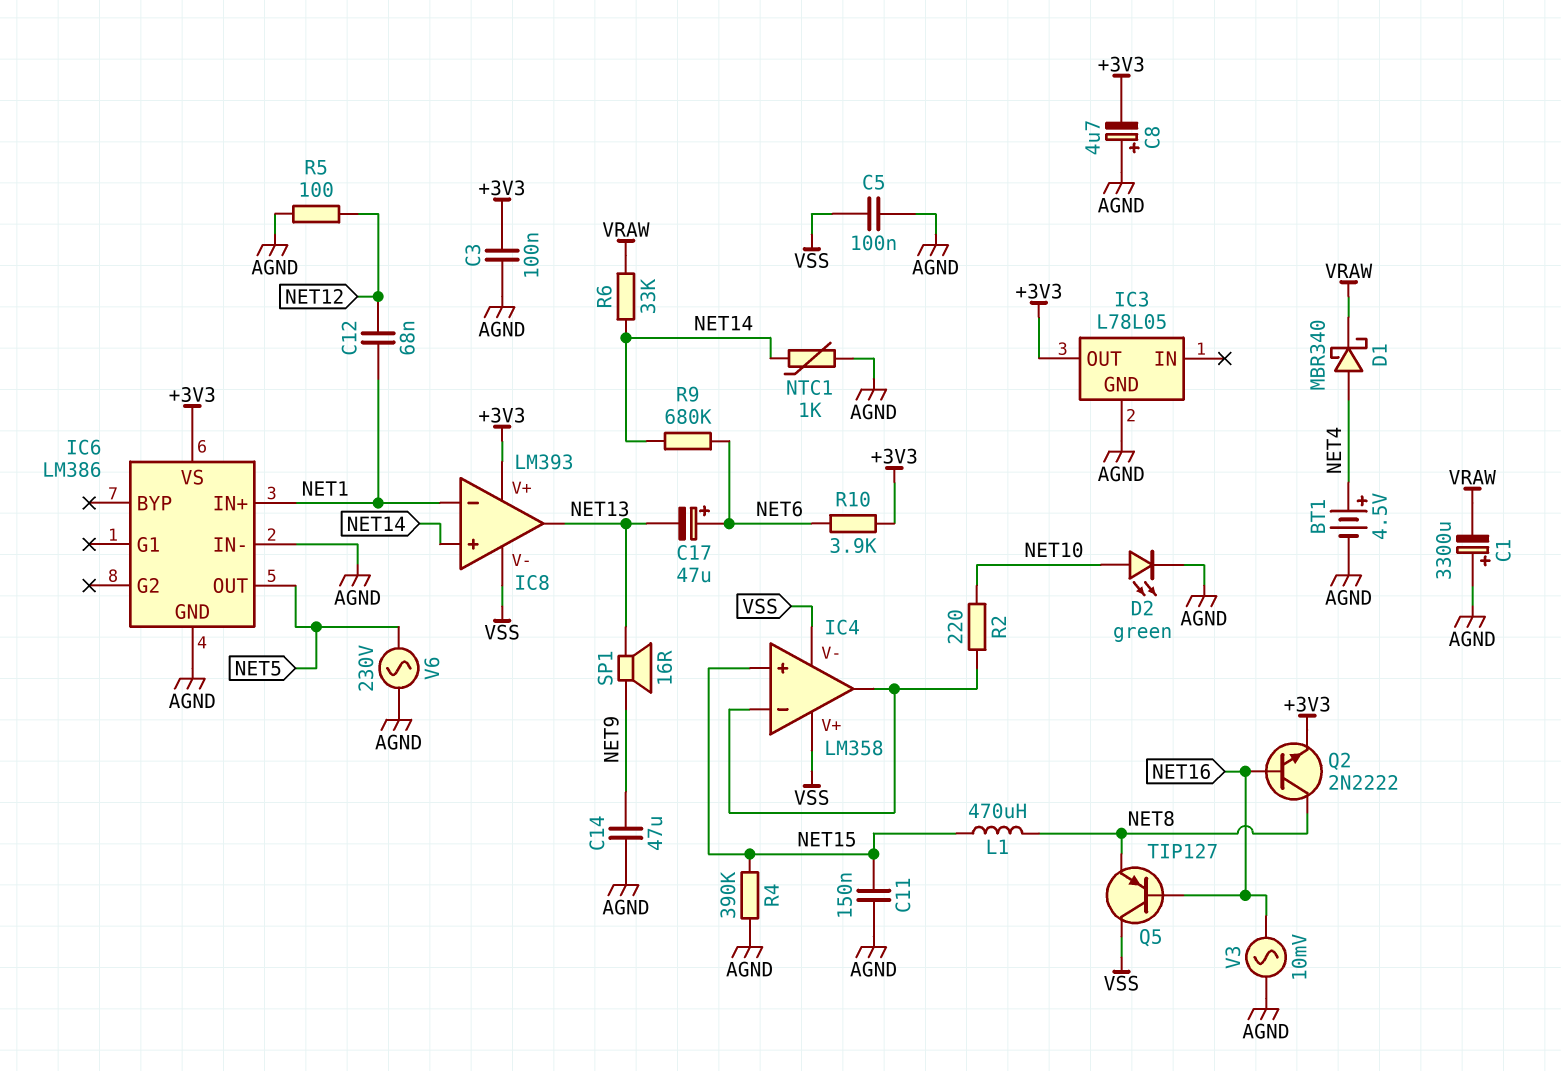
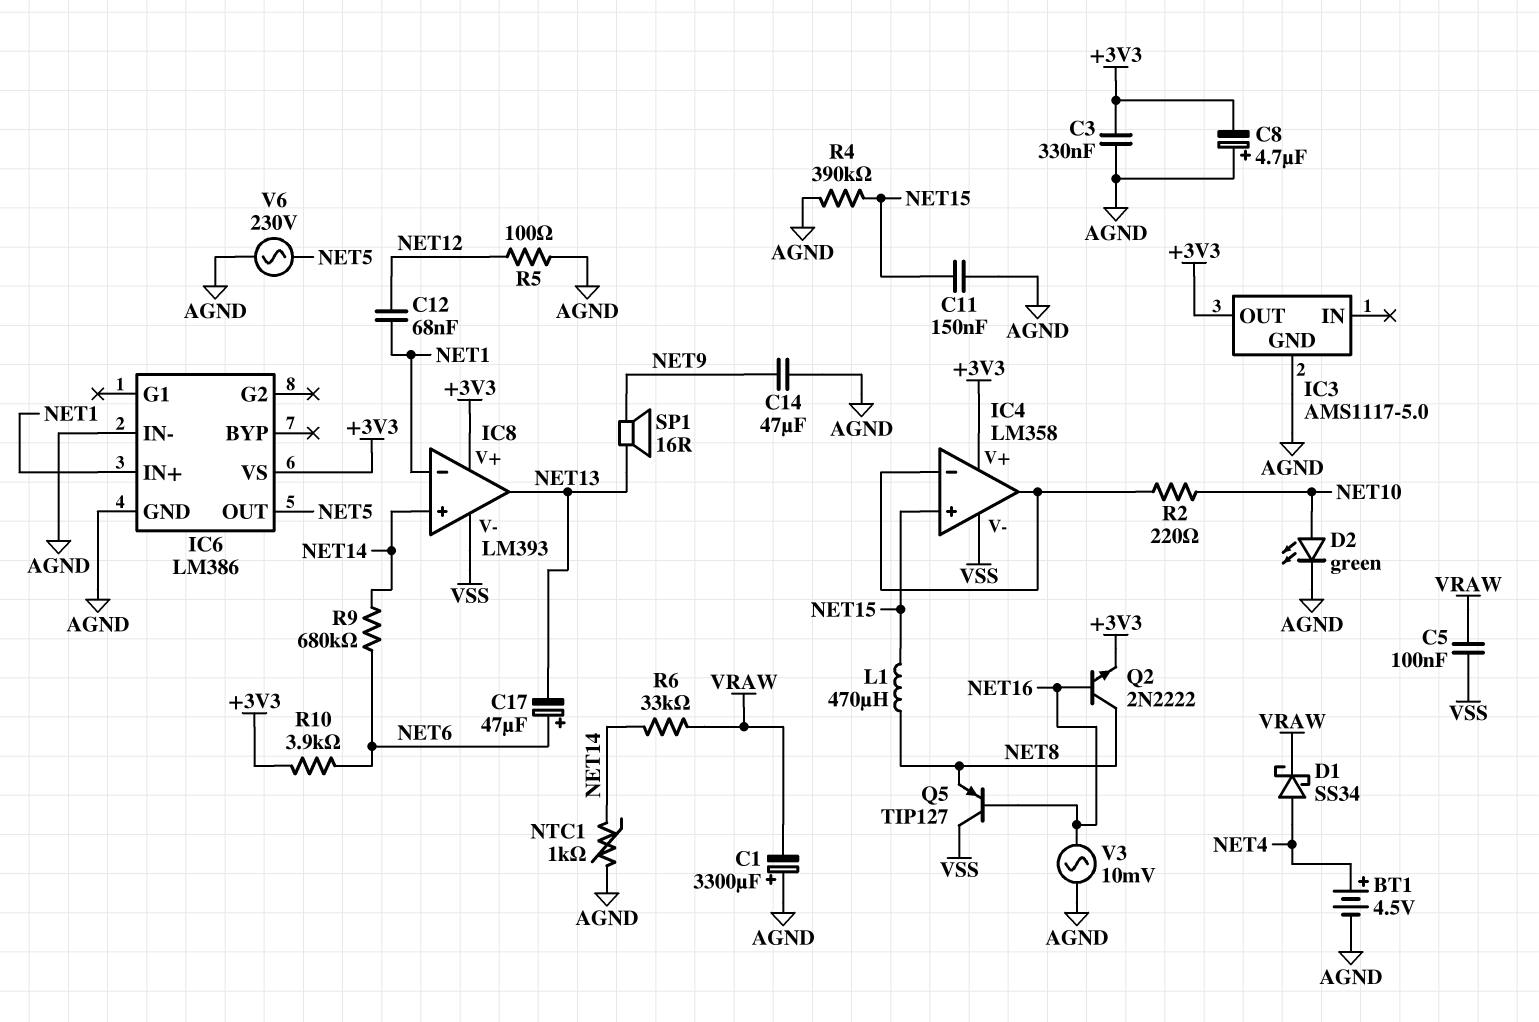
C3: 100nF (+3V3, AGND) -> 330nF (+3V3, AGND)
C5: 100nF (AGND, VSS) -> 100nF (VRAW, VSS)
D1: schottky MBR340 (A NET4, K VRAW) -> schottky SS34 (A NET4, K VRAW)
IC3: L78L05 -> AMS1117-5.0
IC4 pin V+: VSS -> +3V3

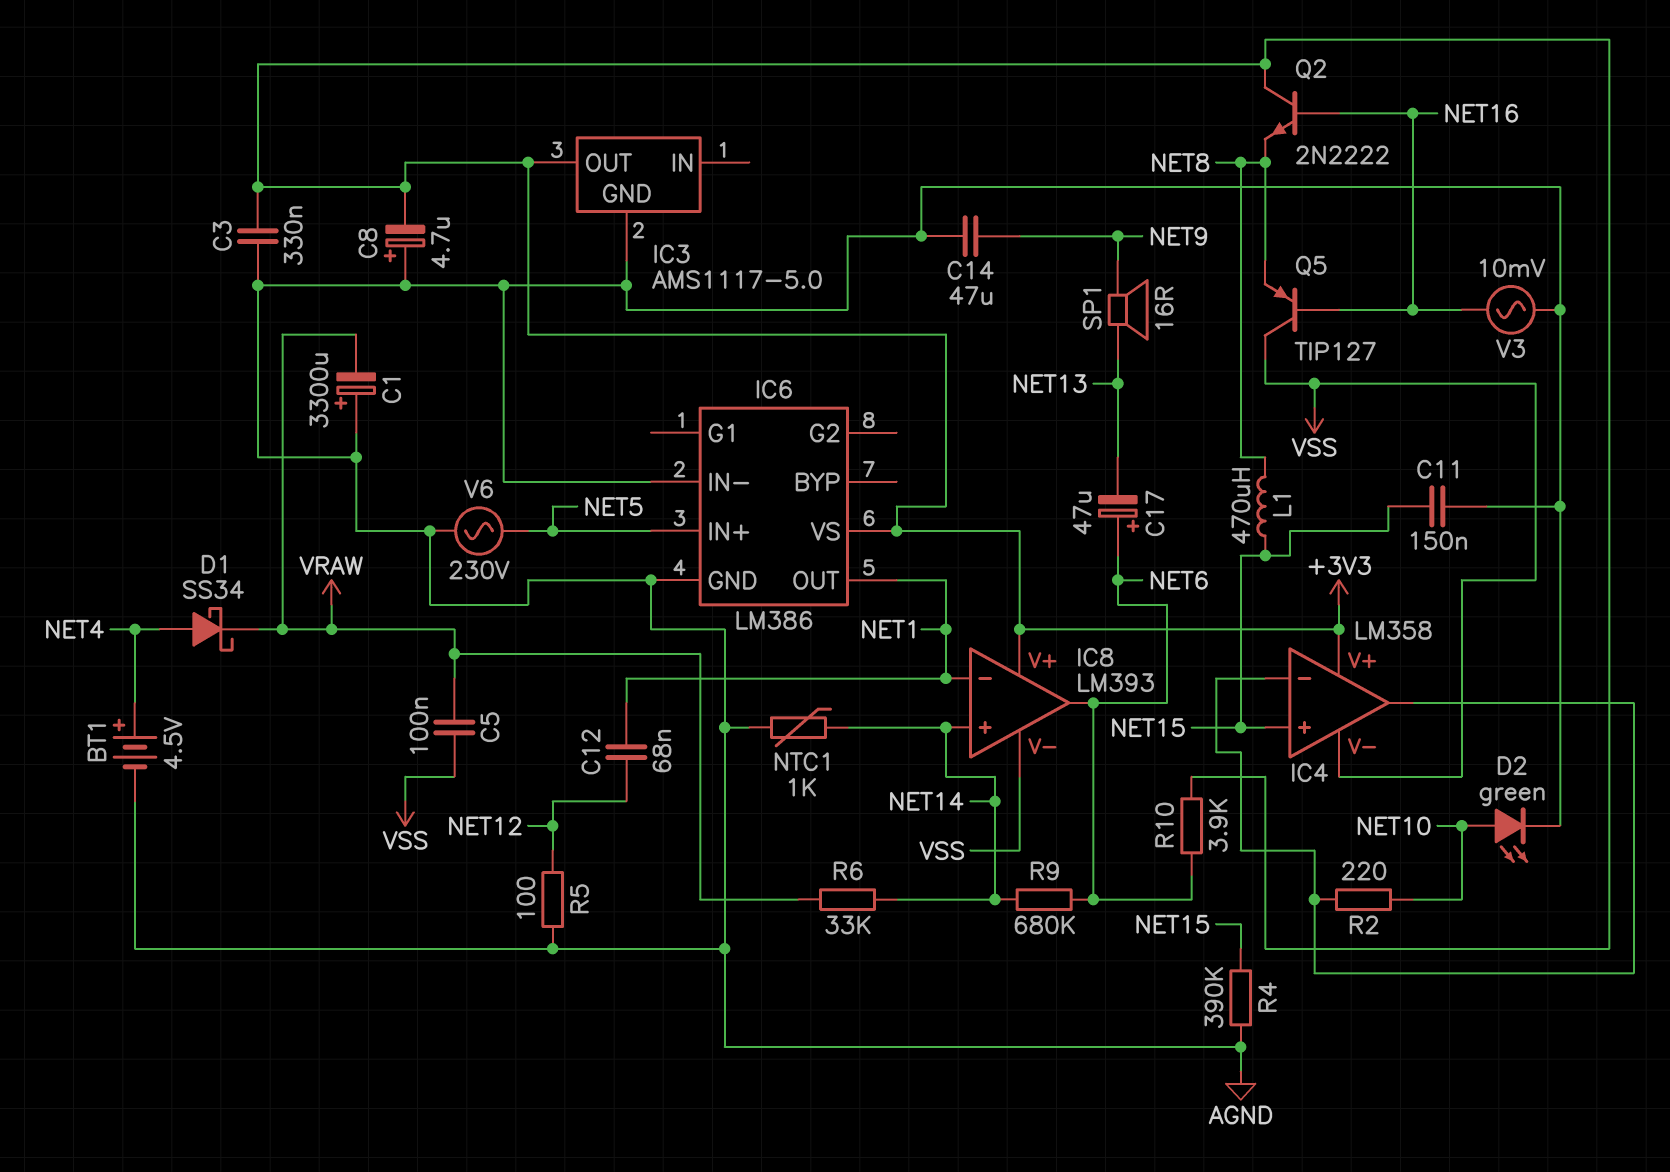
IC6 pin IN+: NET1 -> NET5
IC6 pin OUT: NET5 -> NET1
IC8 pin out: NET13 -> NET6
Q2: NPN 2N2222 (B NET16, C NET8, E +3V3) -> NPN 2N2222 (B NET16, C +3V3, E NET8)

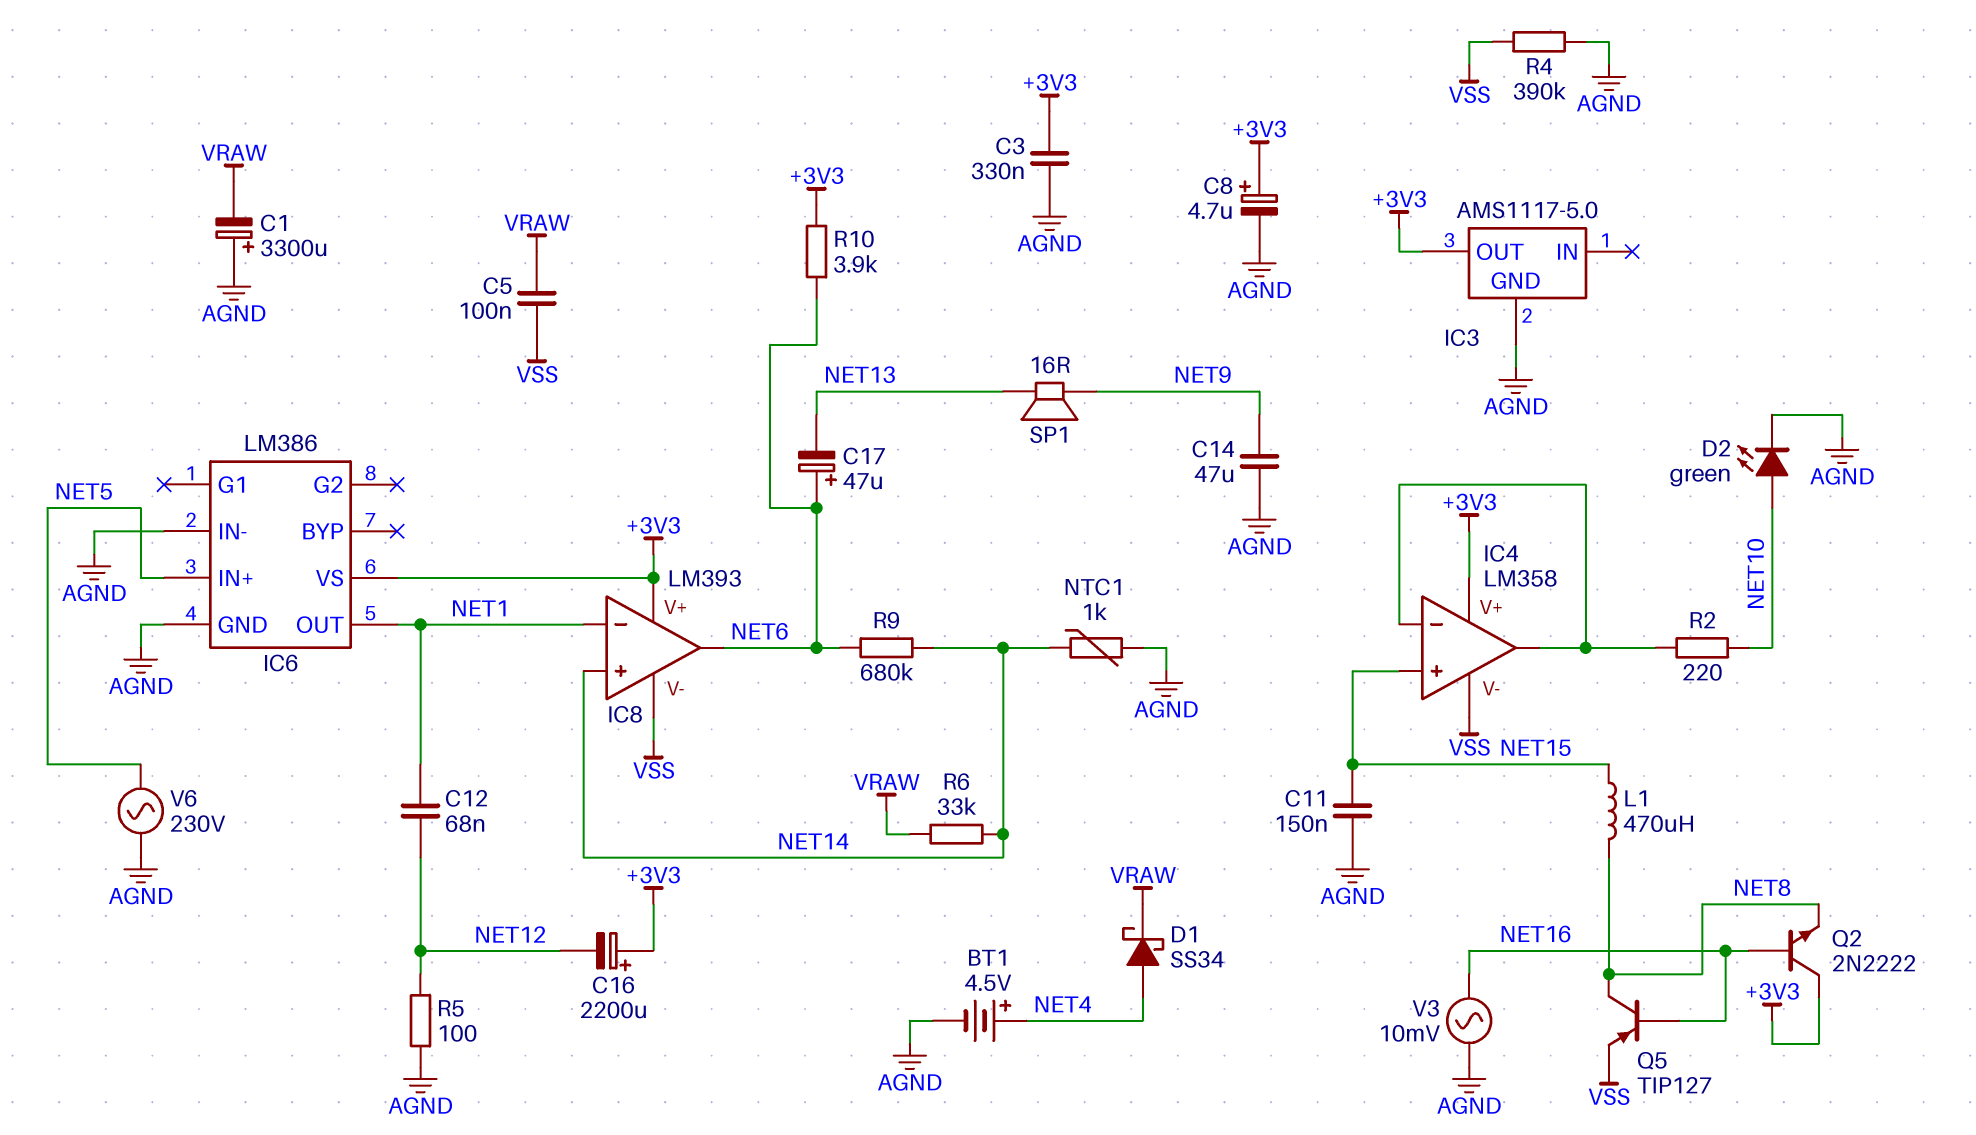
C8: 4.7uF (plus AGND, minus +3V3) -> 4.7uF (plus +3V3, minus AGND)
C16: none -> 2200uF (plus +3V3, minus NET12)
Q5: PNP TIP127 (B NET16, C VSS, E NET8) -> PNP TIP127 (B NET16, C NET8, E VSS)
R4: 390k (AGND, NET15) -> 390k (AGND, VSS)

